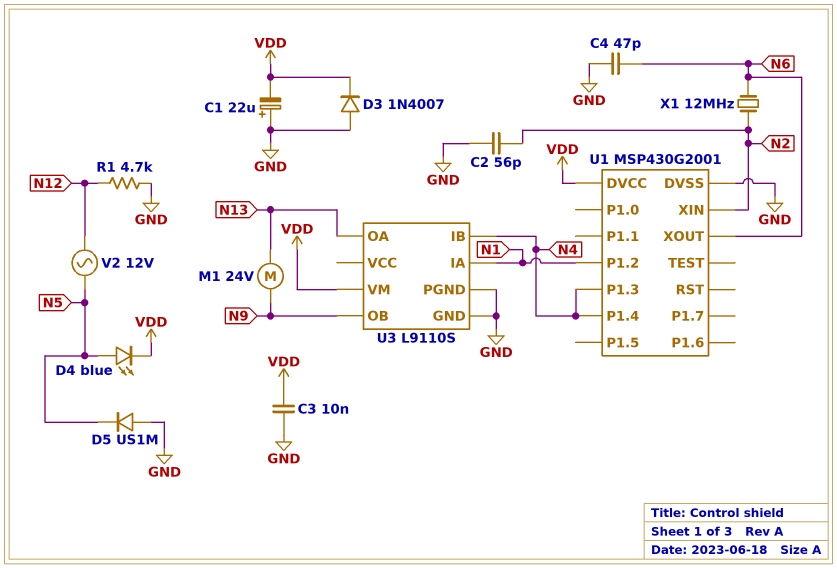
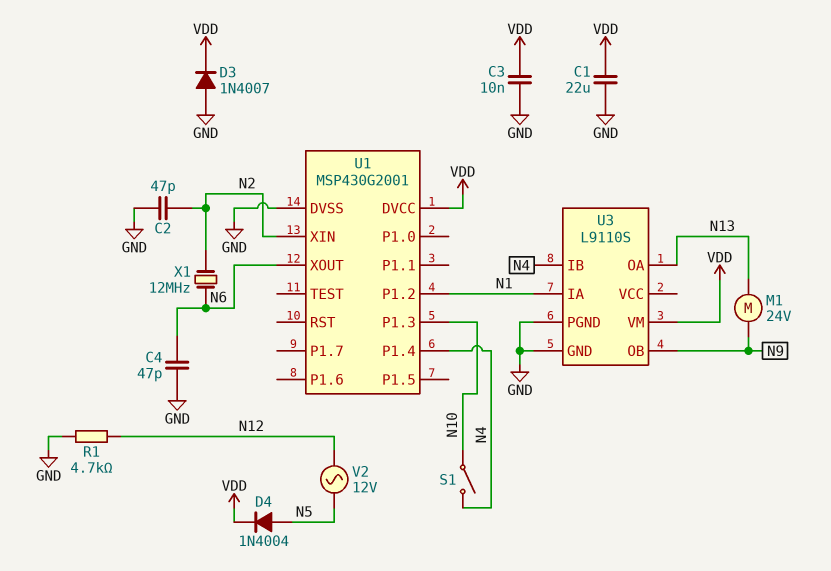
C1: 22uF (plus GND, minus VDD) -> 22uF (GND, VDD)
C2: 56pF (GND, N2) -> 47pF (GND, N2)
D4: LED blue (A N5, K VDD) -> diode 1N4004 (A N5, K VDD)
D5: diode US1M (A GND, K N5) -> none
S1: none -> switch (N4, N10)
U1 pin P1.3: N4 -> N10

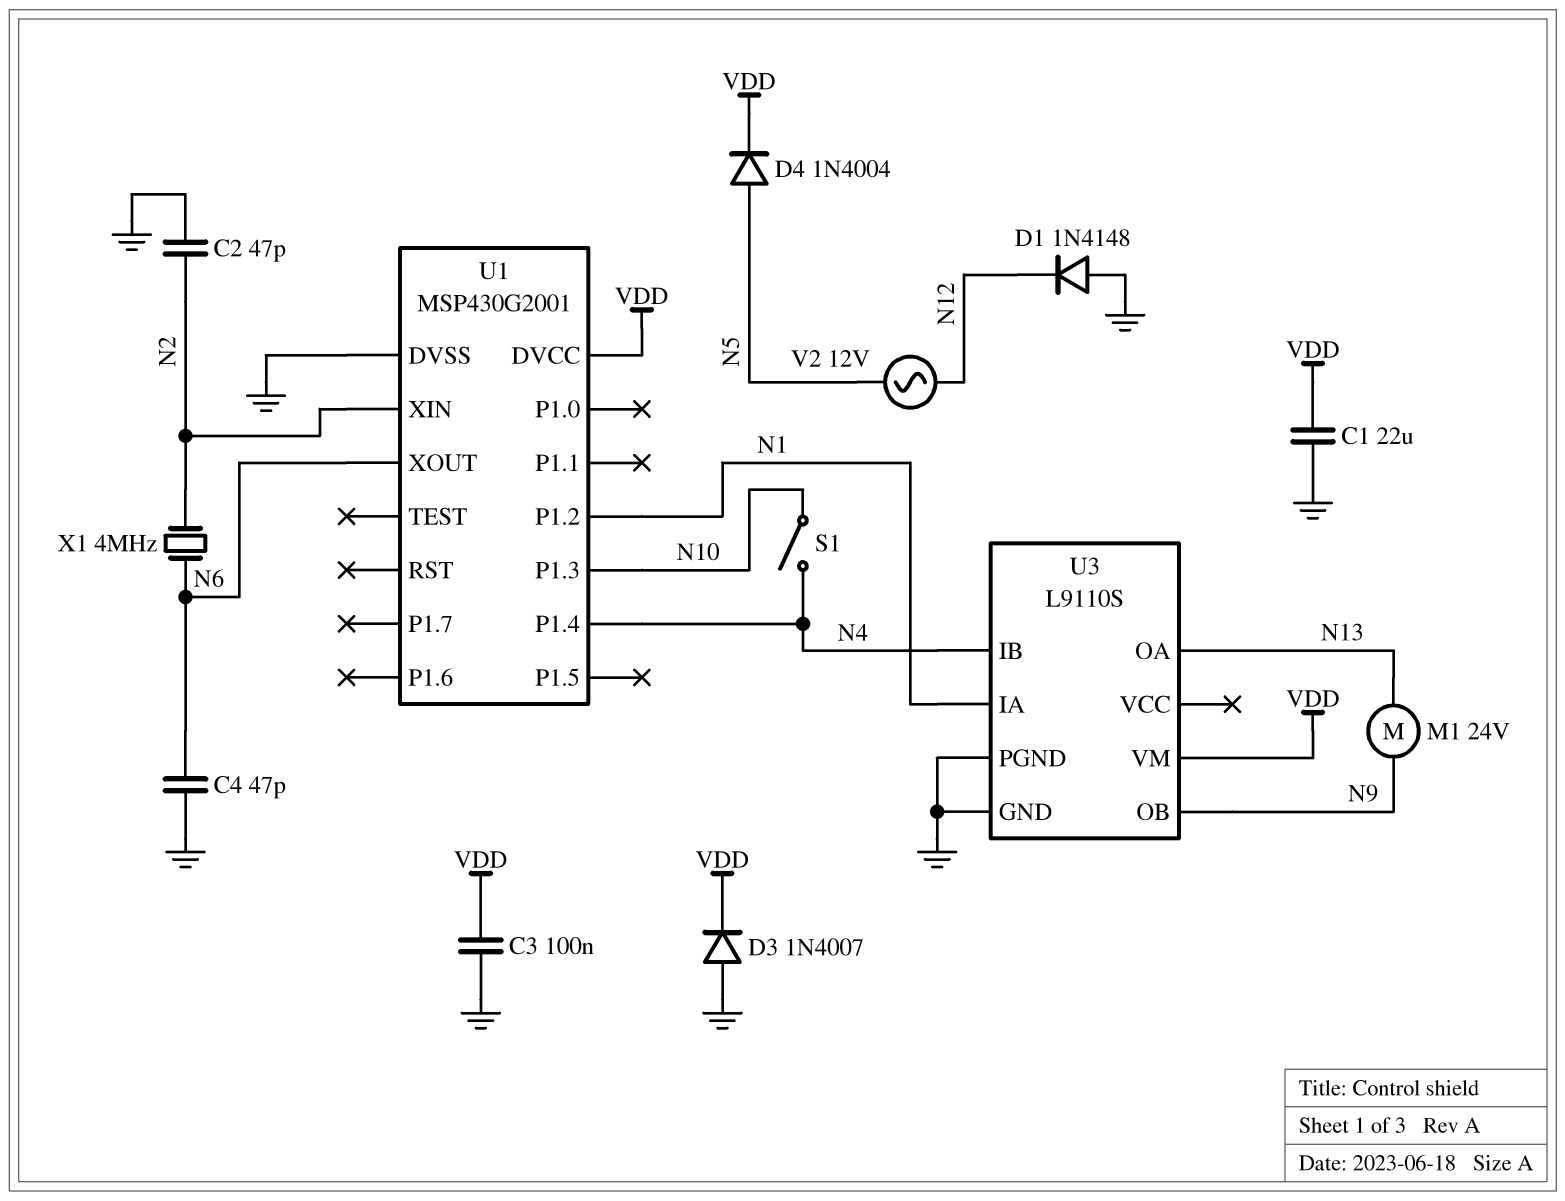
C3: 10nF (GND, VDD) -> 100nF (GND, VDD)
D1: none -> diode 1N4148 (A GND, K N12)
R1: 4.7k (GND, N12) -> none
X1: 12MHz (N2, N6) -> 4MHz (N2, N6)

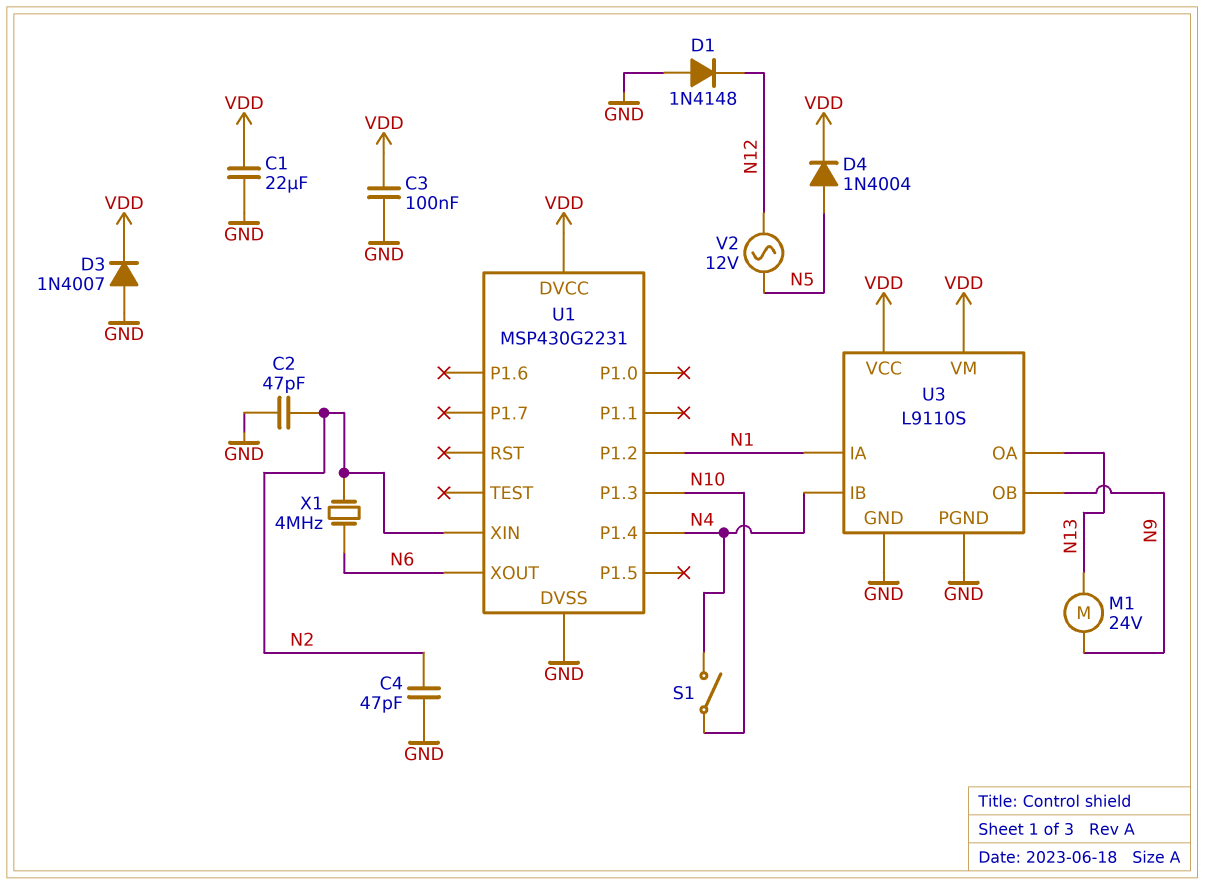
C4: 47pF (GND, N6) -> 47pF (GND, N2)
U1: MSP430G2001 -> MSP430G2231
U3 pin VCC: none -> VDD

